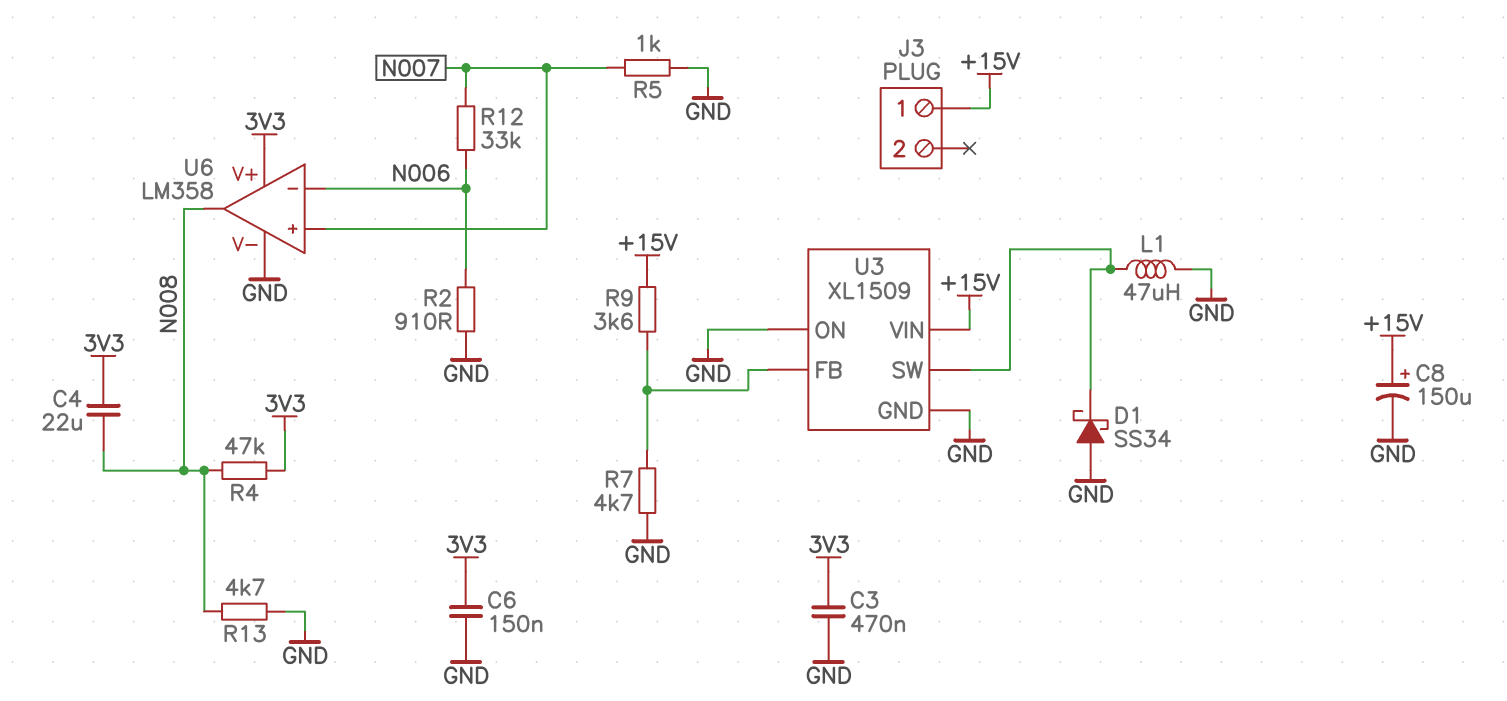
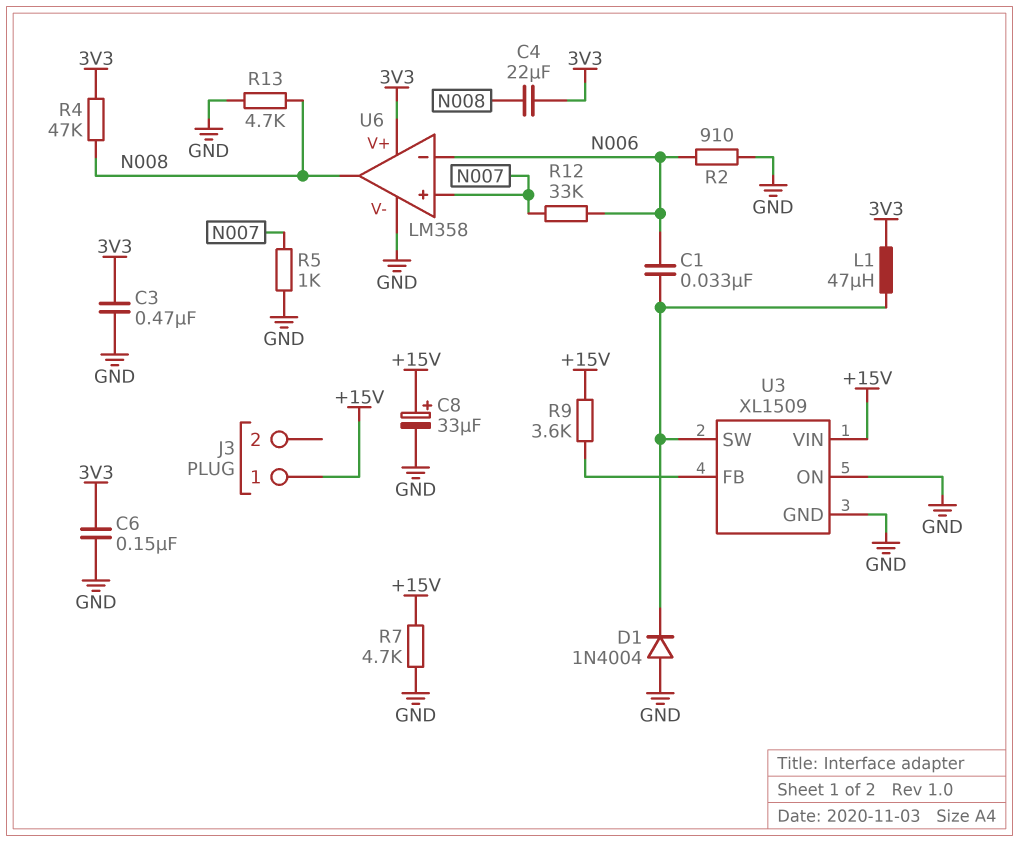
C1: none -> 33nF (N006, U3/SW)
C8: 150uF (plus +15V, minus GND) -> 33uF (plus +15V, minus GND)
D1: schottky SS34 (A GND, K U3/SW) -> diode 1N4004 (A GND, K U3/SW)
L1: 47uH (GND, U3/SW) -> 47uH (3V3, U3/SW)
R7: 4.7k (GND, U3/FB) -> 4.7k (+15V, GND)

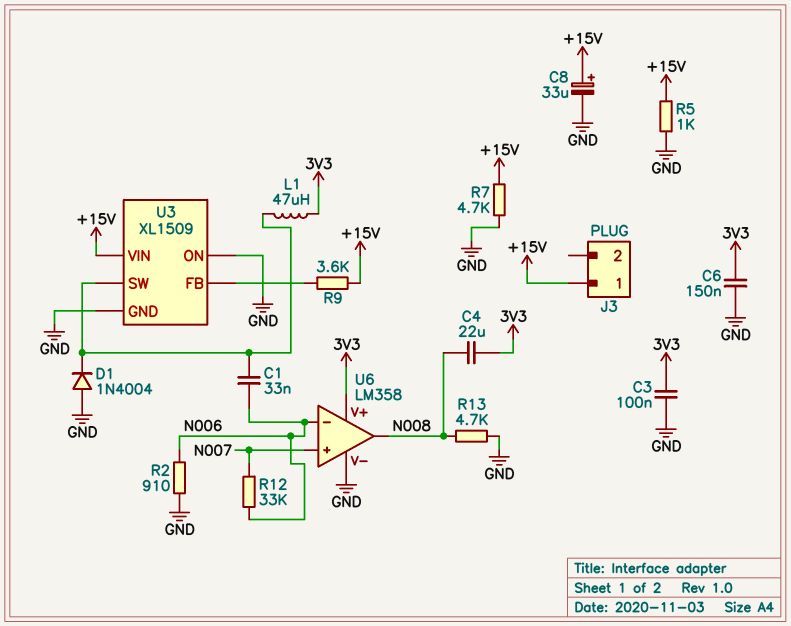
C3: 470nF (3V3, GND) -> 100nF (3V3, GND)
R4: 47k (3V3, N008) -> none
R5: 1k (GND, N007) -> 1k (+15V, GND)

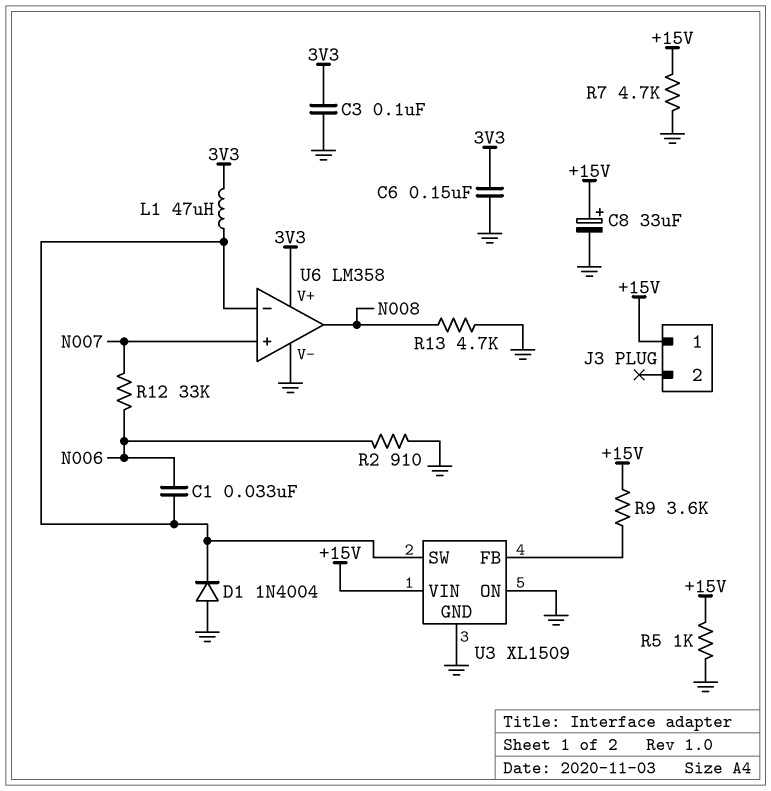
C4: 22uF (3V3, N008) -> none
U6 pin in-: N006 -> U3/SW

